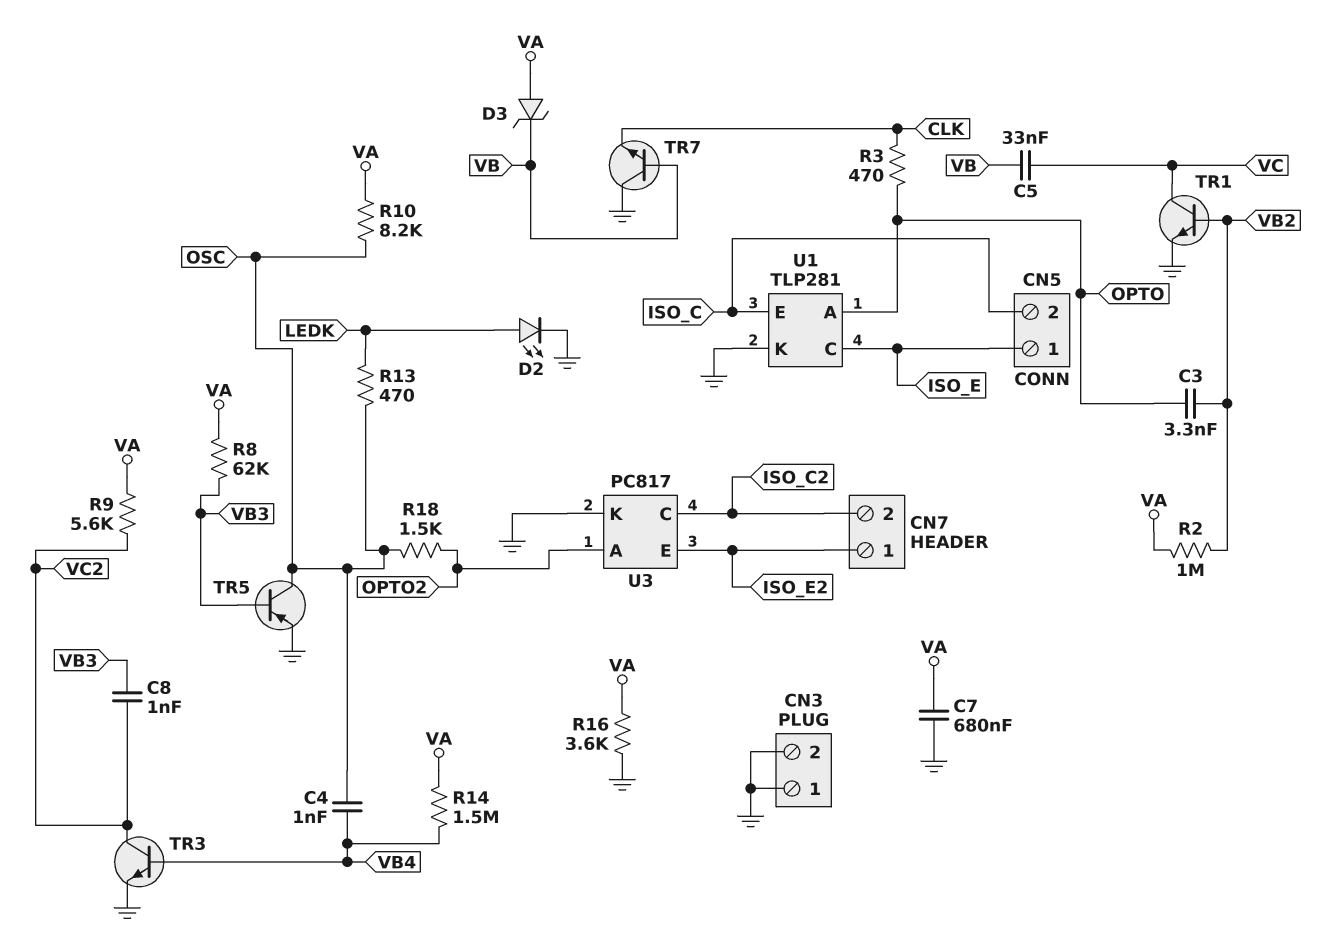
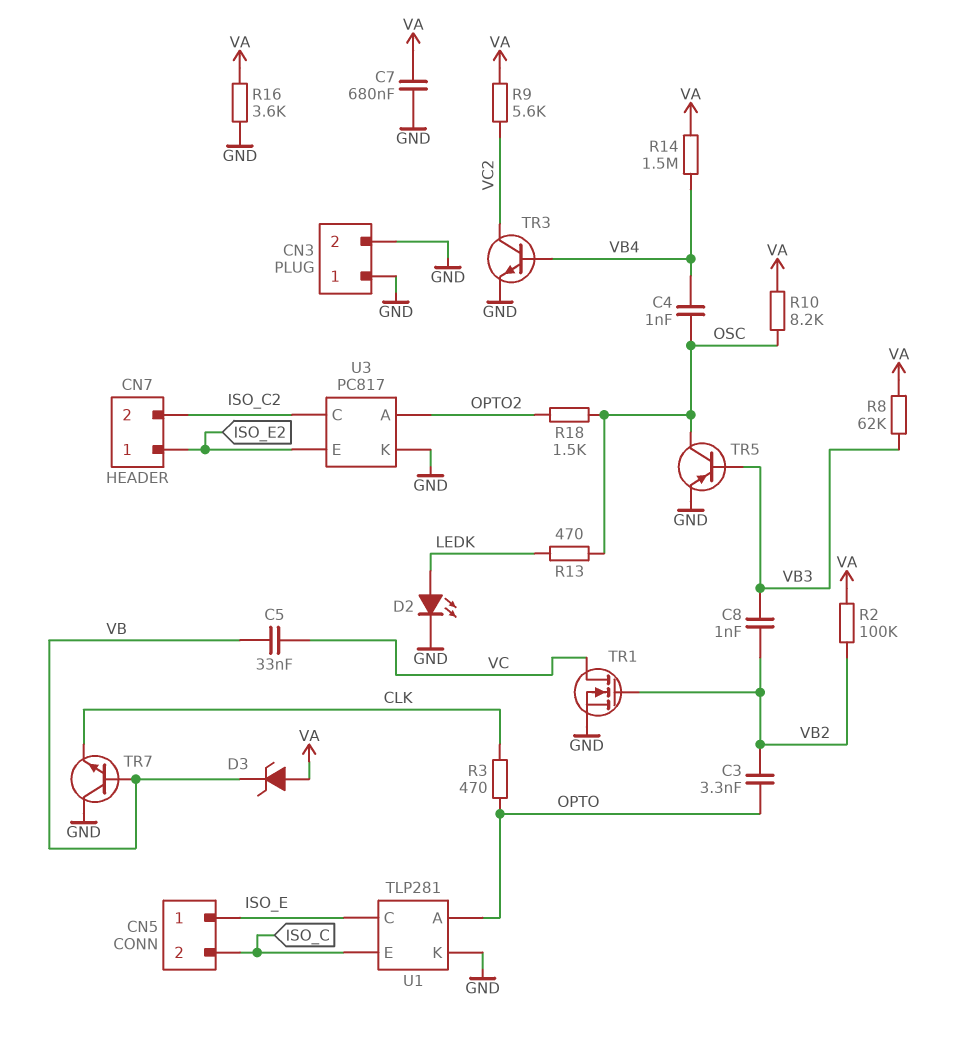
C8: 1nF (VB3, VC2) -> 1nF (VB2, VB3)
R2: 1M (VA, VB2) -> 100k (VA, VB2)
TR1: NPN (B VB2, C VC, E GND) -> NMOS (G VB2, D VC, S GND)

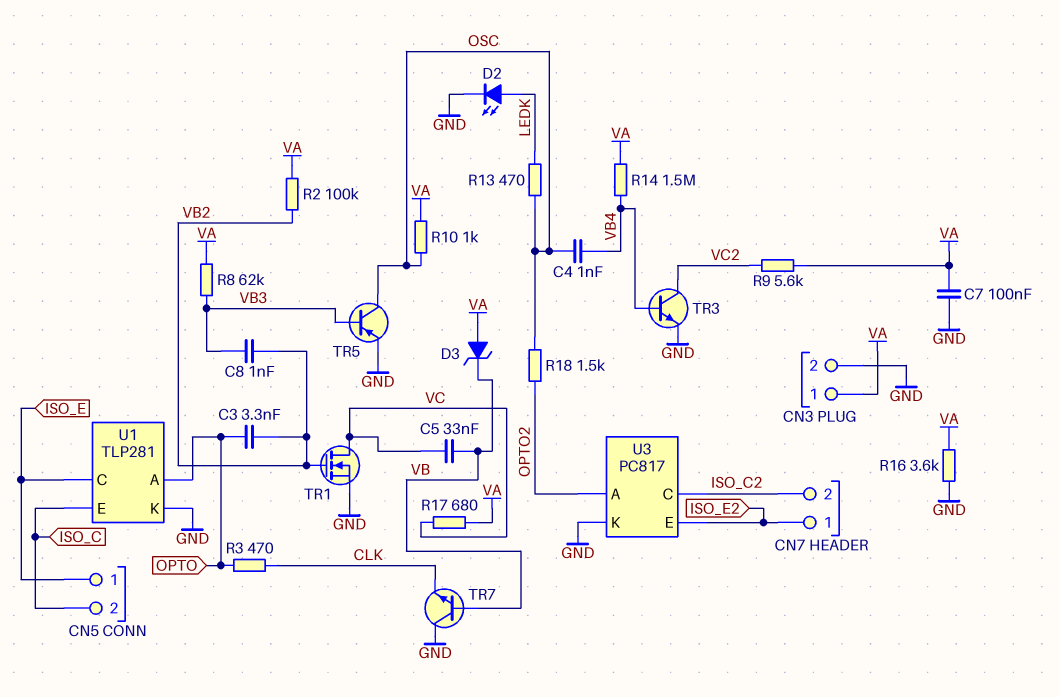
C7: 680nF (GND, VA) -> 100nF (GND, VA)
CN3 pin 1: GND -> VA
R10: 8.2k (OSC, VA) -> 1k (OSC, VA)
R17: none -> 680 (VA, VC)

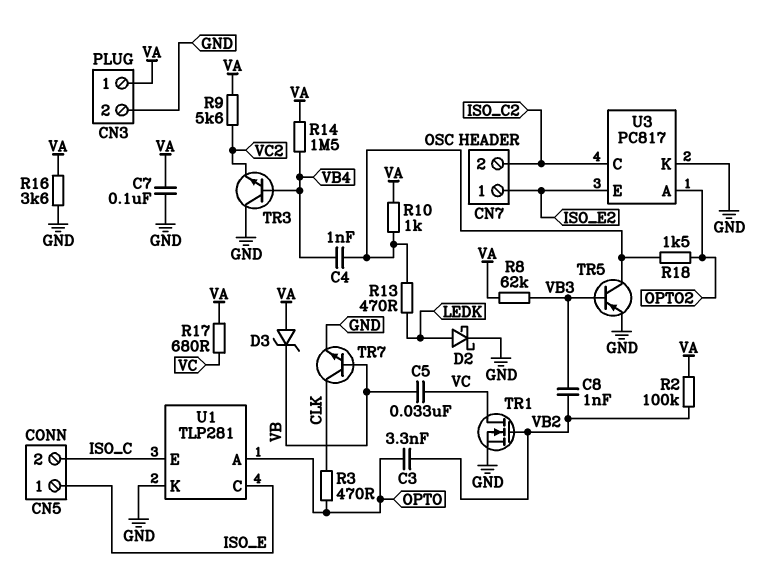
D2: LED (A LEDK, K GND) -> schottky (A LEDK, K GND)
TR3: NPN (B VB4, C VC2, E GND) -> NPN (B VB4, C GND, E VC2)
TR7: NPN (B VB, C GND, E CLK) -> NPN (B VB, C CLK, E GND)

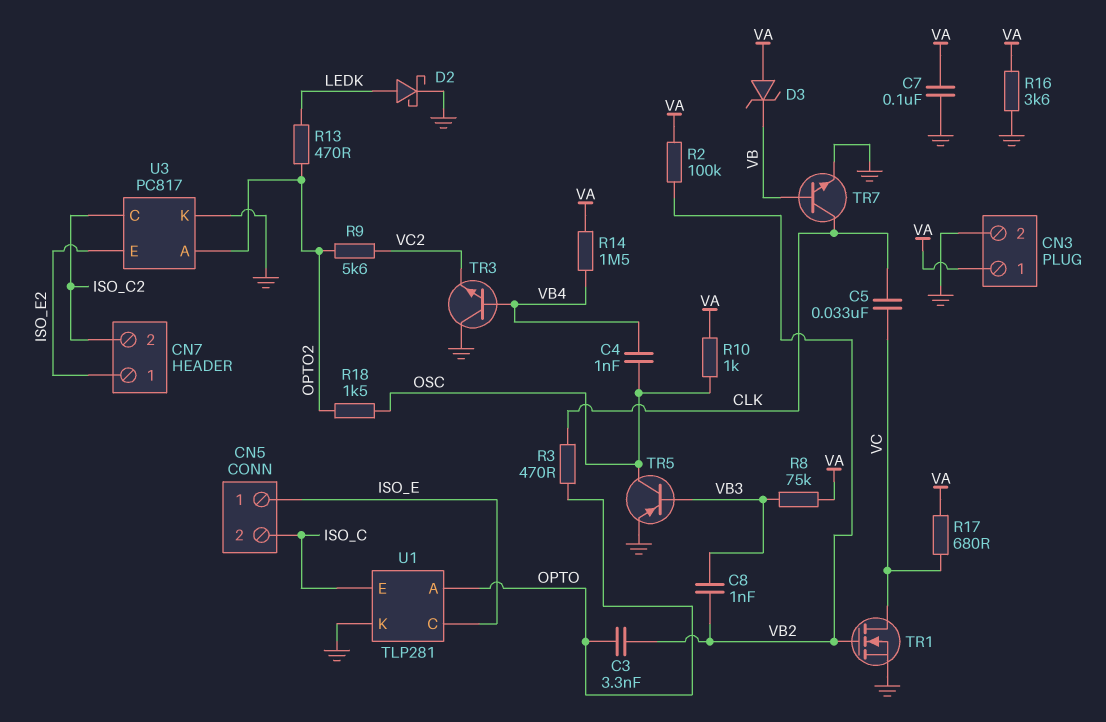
C5: 33nF (VB, VC) -> 33nF (CLK, VC)
R8: 62k (VA, VB3) -> 75k (VA, VB3)
R9: 5.6k (VA, VC2) -> 5.6k (OPTO2, VC2)
R13: 470 (LEDK, OSC) -> 470 (LEDK, OPTO2)

